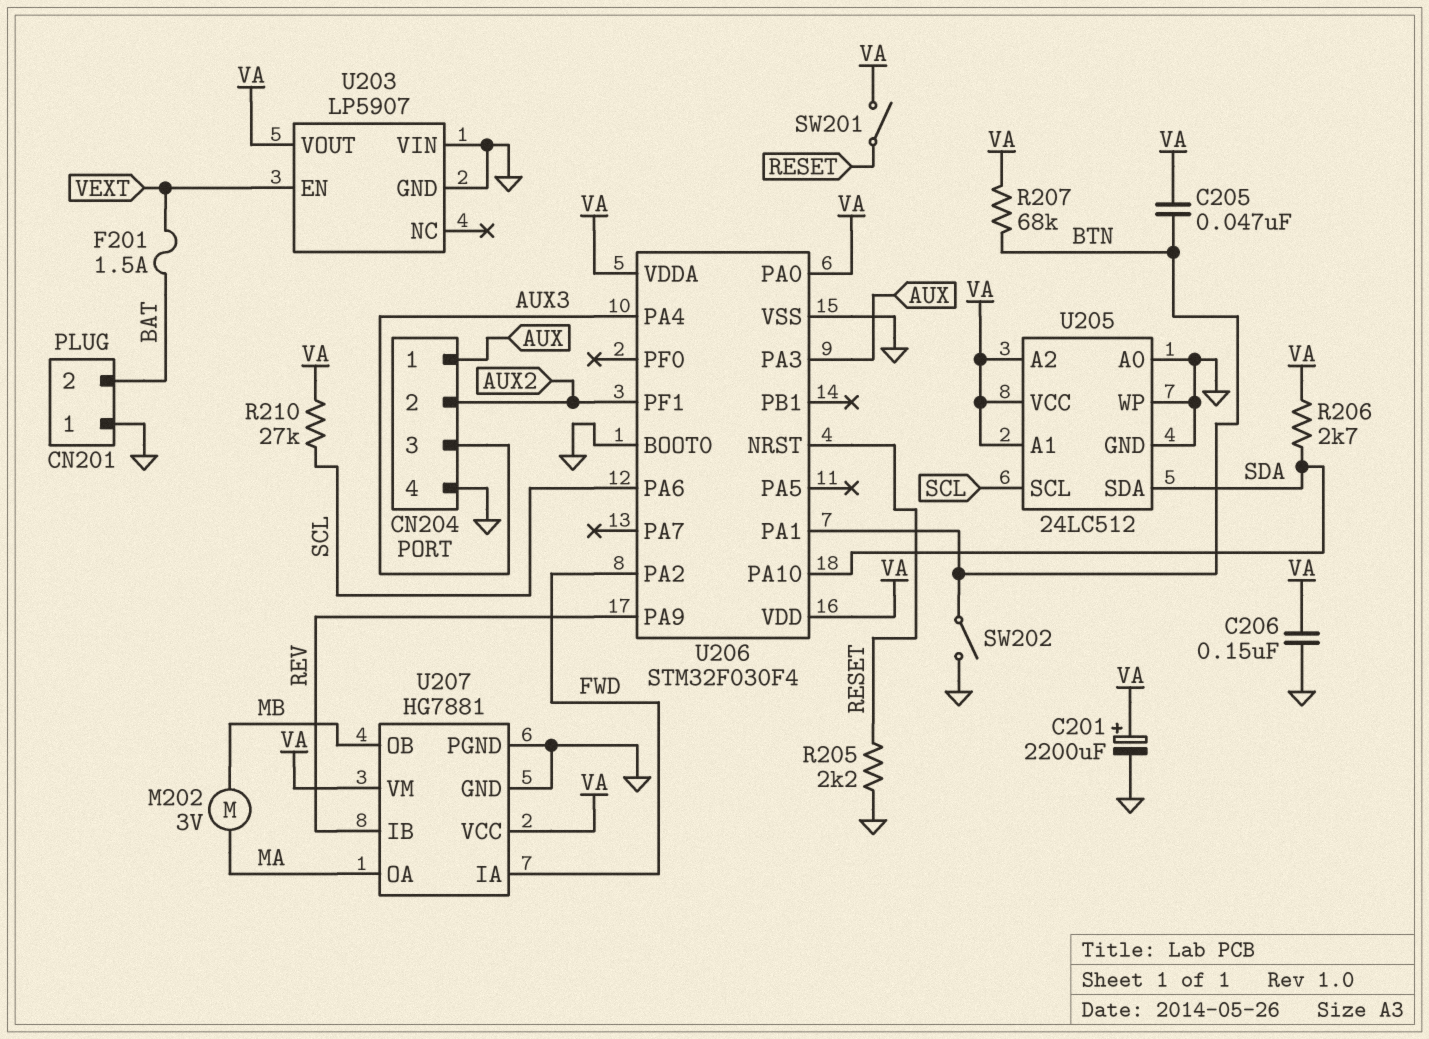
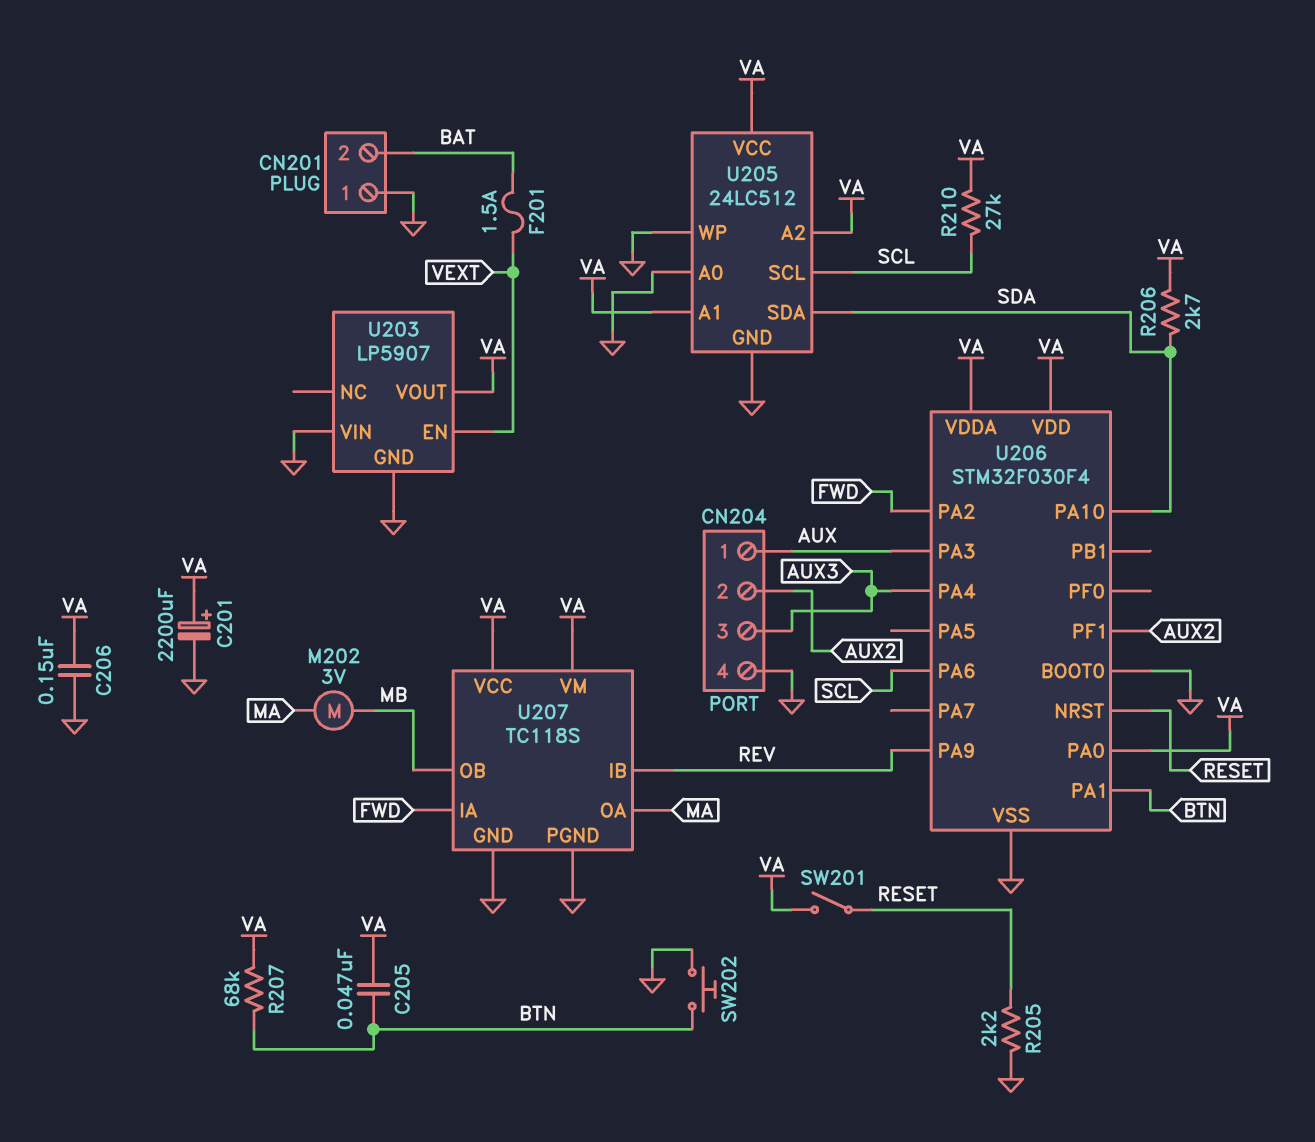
SW202: switch (BTN, GND) -> button (BTN, GND)
U207: HG7881 -> TC118S

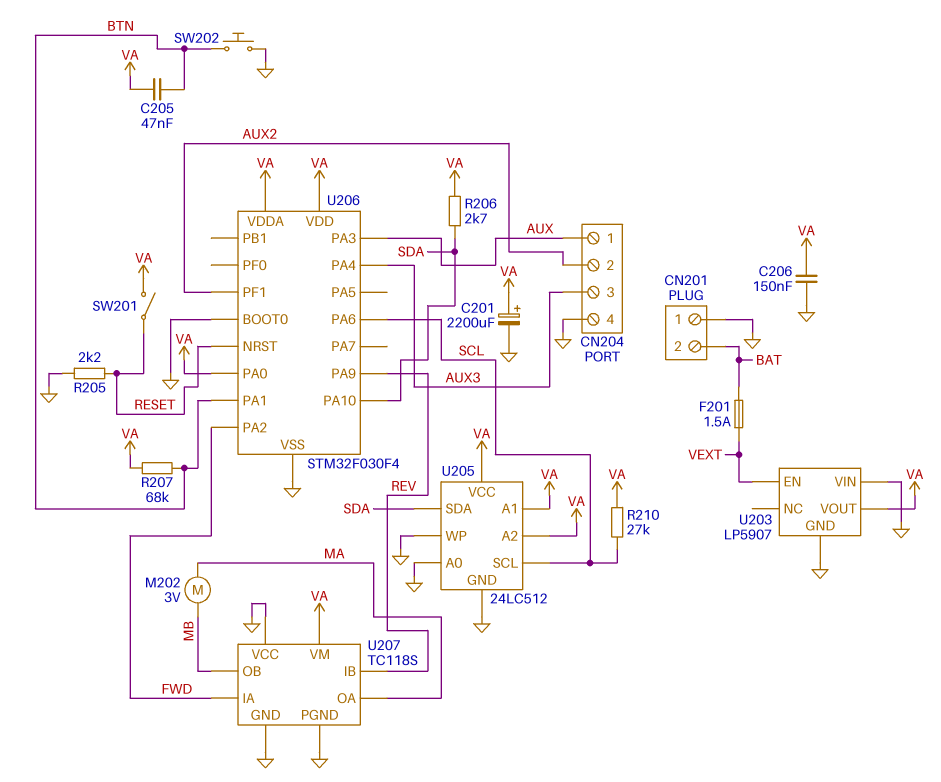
U207 pin VCC: VA -> GND

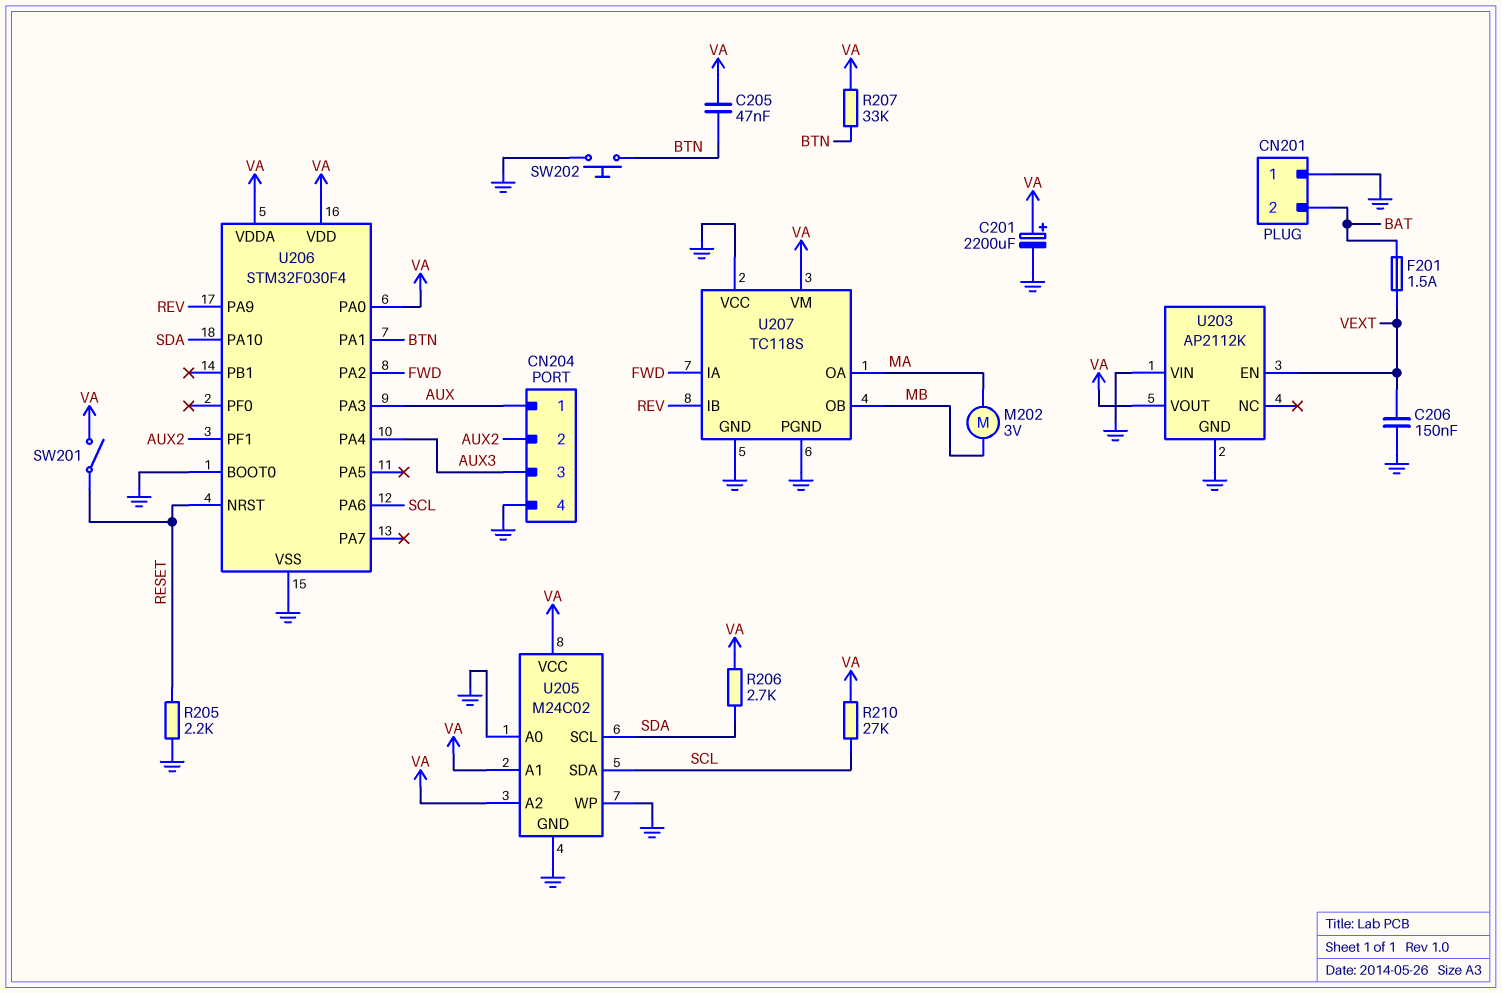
C206: 150nF (GND, VA) -> 150nF (GND, VEXT)
R207: 68k (BTN, VA) -> 33k (BTN, VA)
U203: LP5907 -> AP2112K
U205: 24LC512 -> M24C02
U205 pin SCL: SCL -> SDA
U205 pin SDA: SDA -> SCL

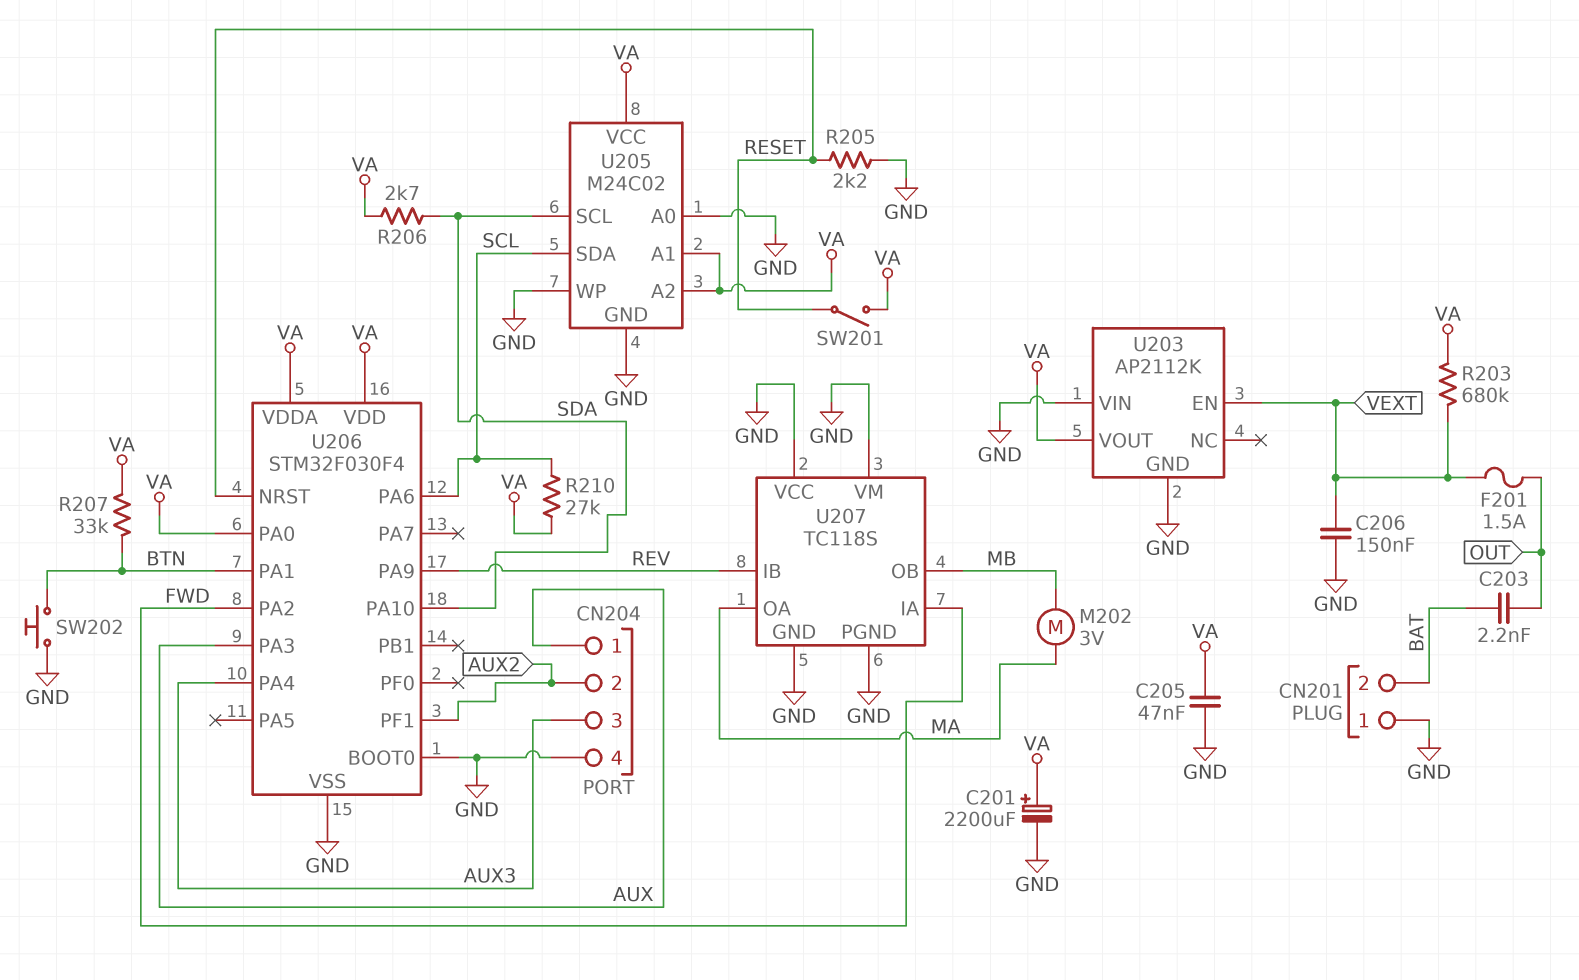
C203: none -> 2.2nF (BAT, OUT)
C205: 47nF (BTN, VA) -> 47nF (GND, VA)
F201: 1.5A (BAT, VEXT) -> 1.5A (OUT, VEXT)
R203: none -> 680k (VA, VEXT)
U207 pin VM: VA -> GND

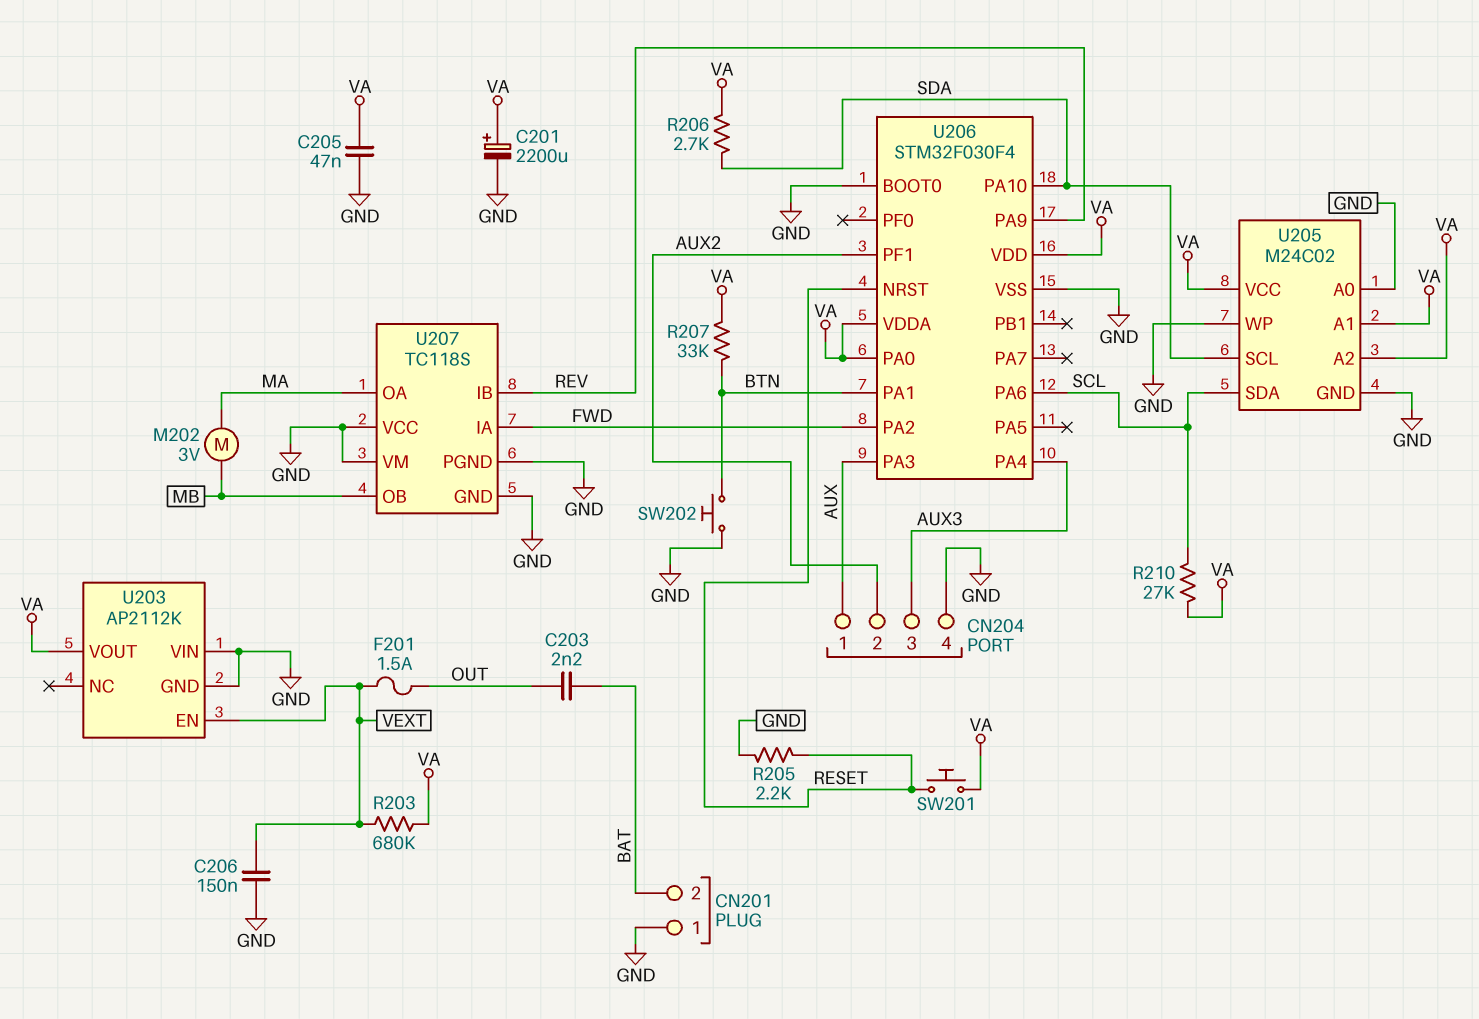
SW201: switch (RESET, VA) -> button (RESET, VA)

